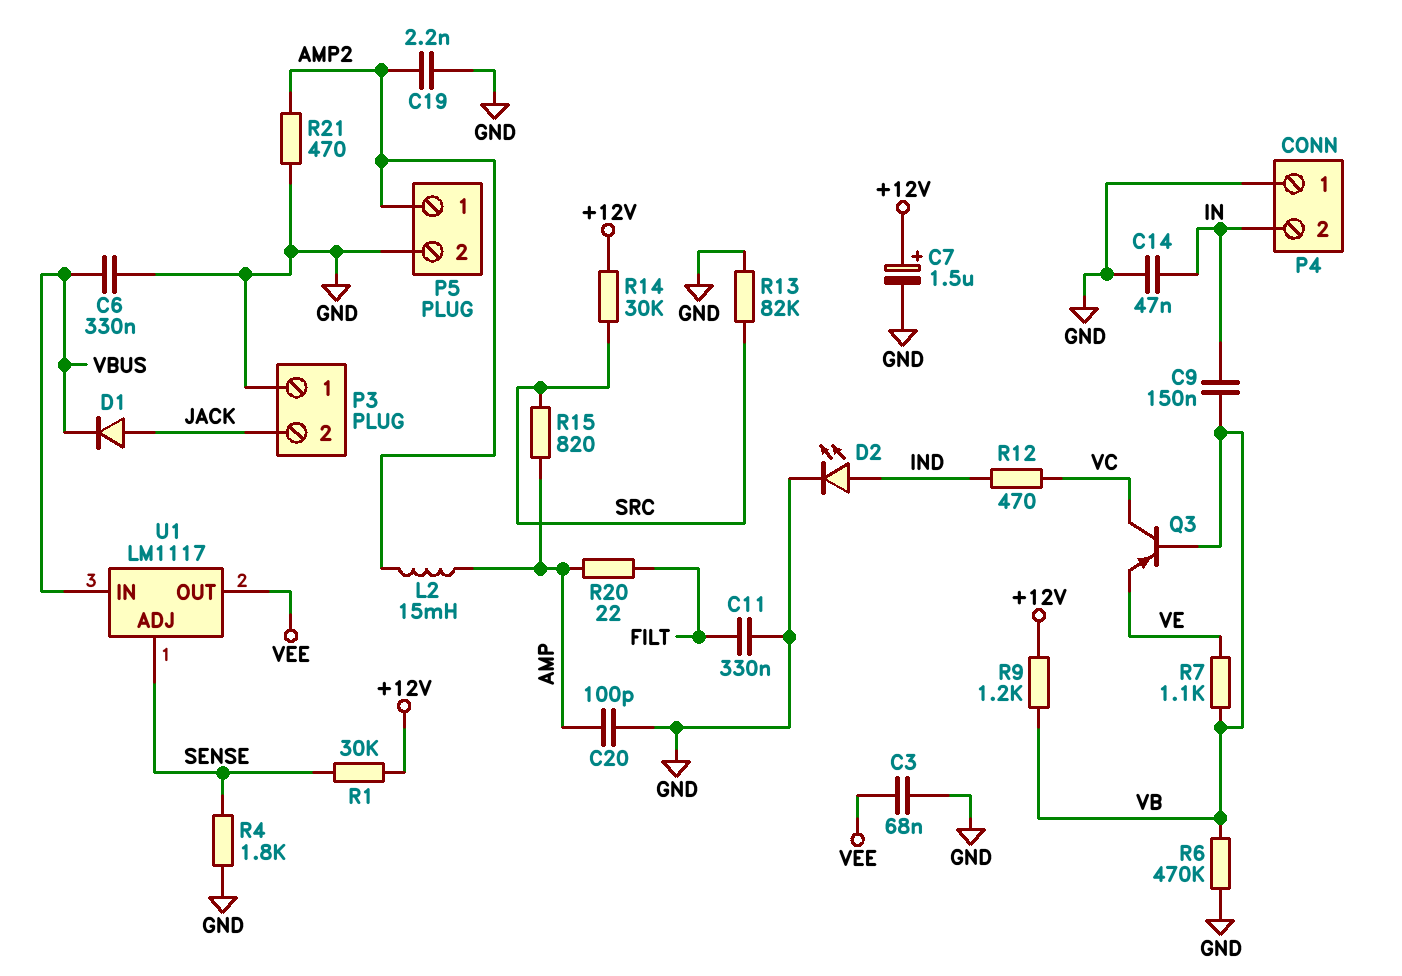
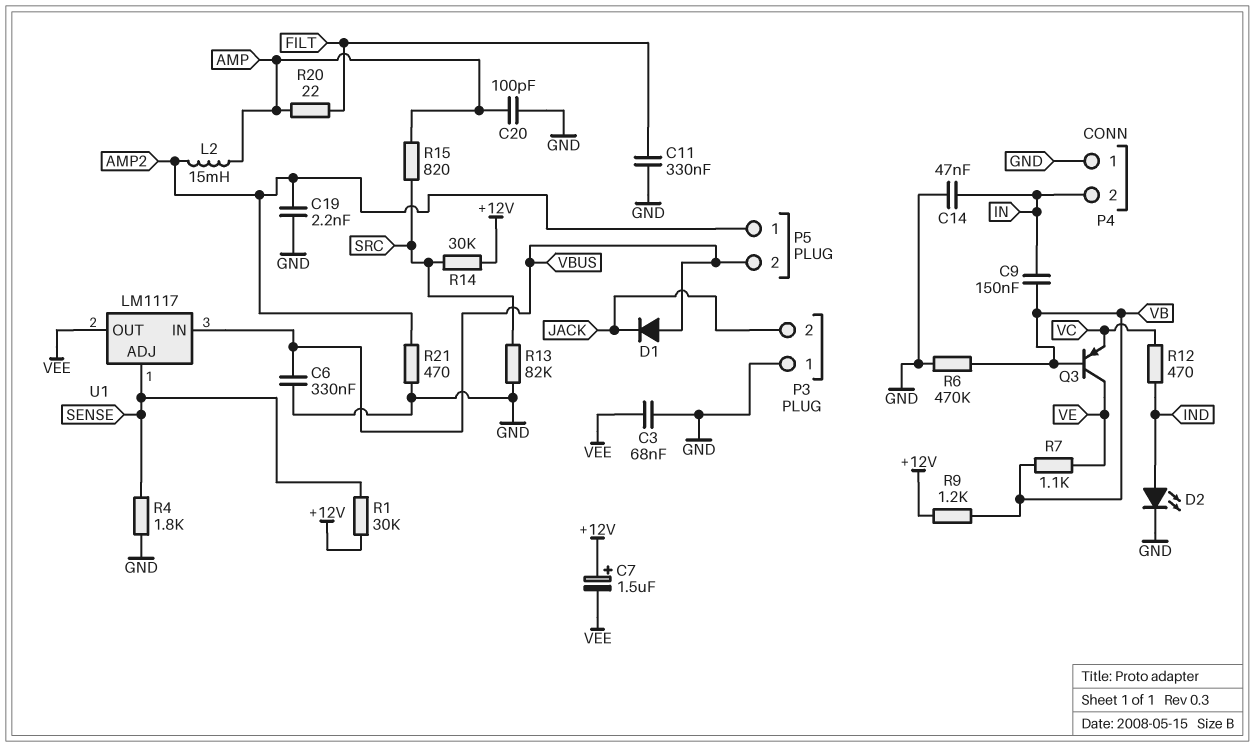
C7: 1.5uF (plus +12V, minus GND) -> 1.5uF (plus +12V, minus VEE)
D1: diode (A JACK, K VBUS) -> diode (A VBUS, K JACK)
P5 pin 2: GND -> VBUS
Q3: PNP (B VB, C VC, E VE) -> PNP (B VB, C VE, E VC)

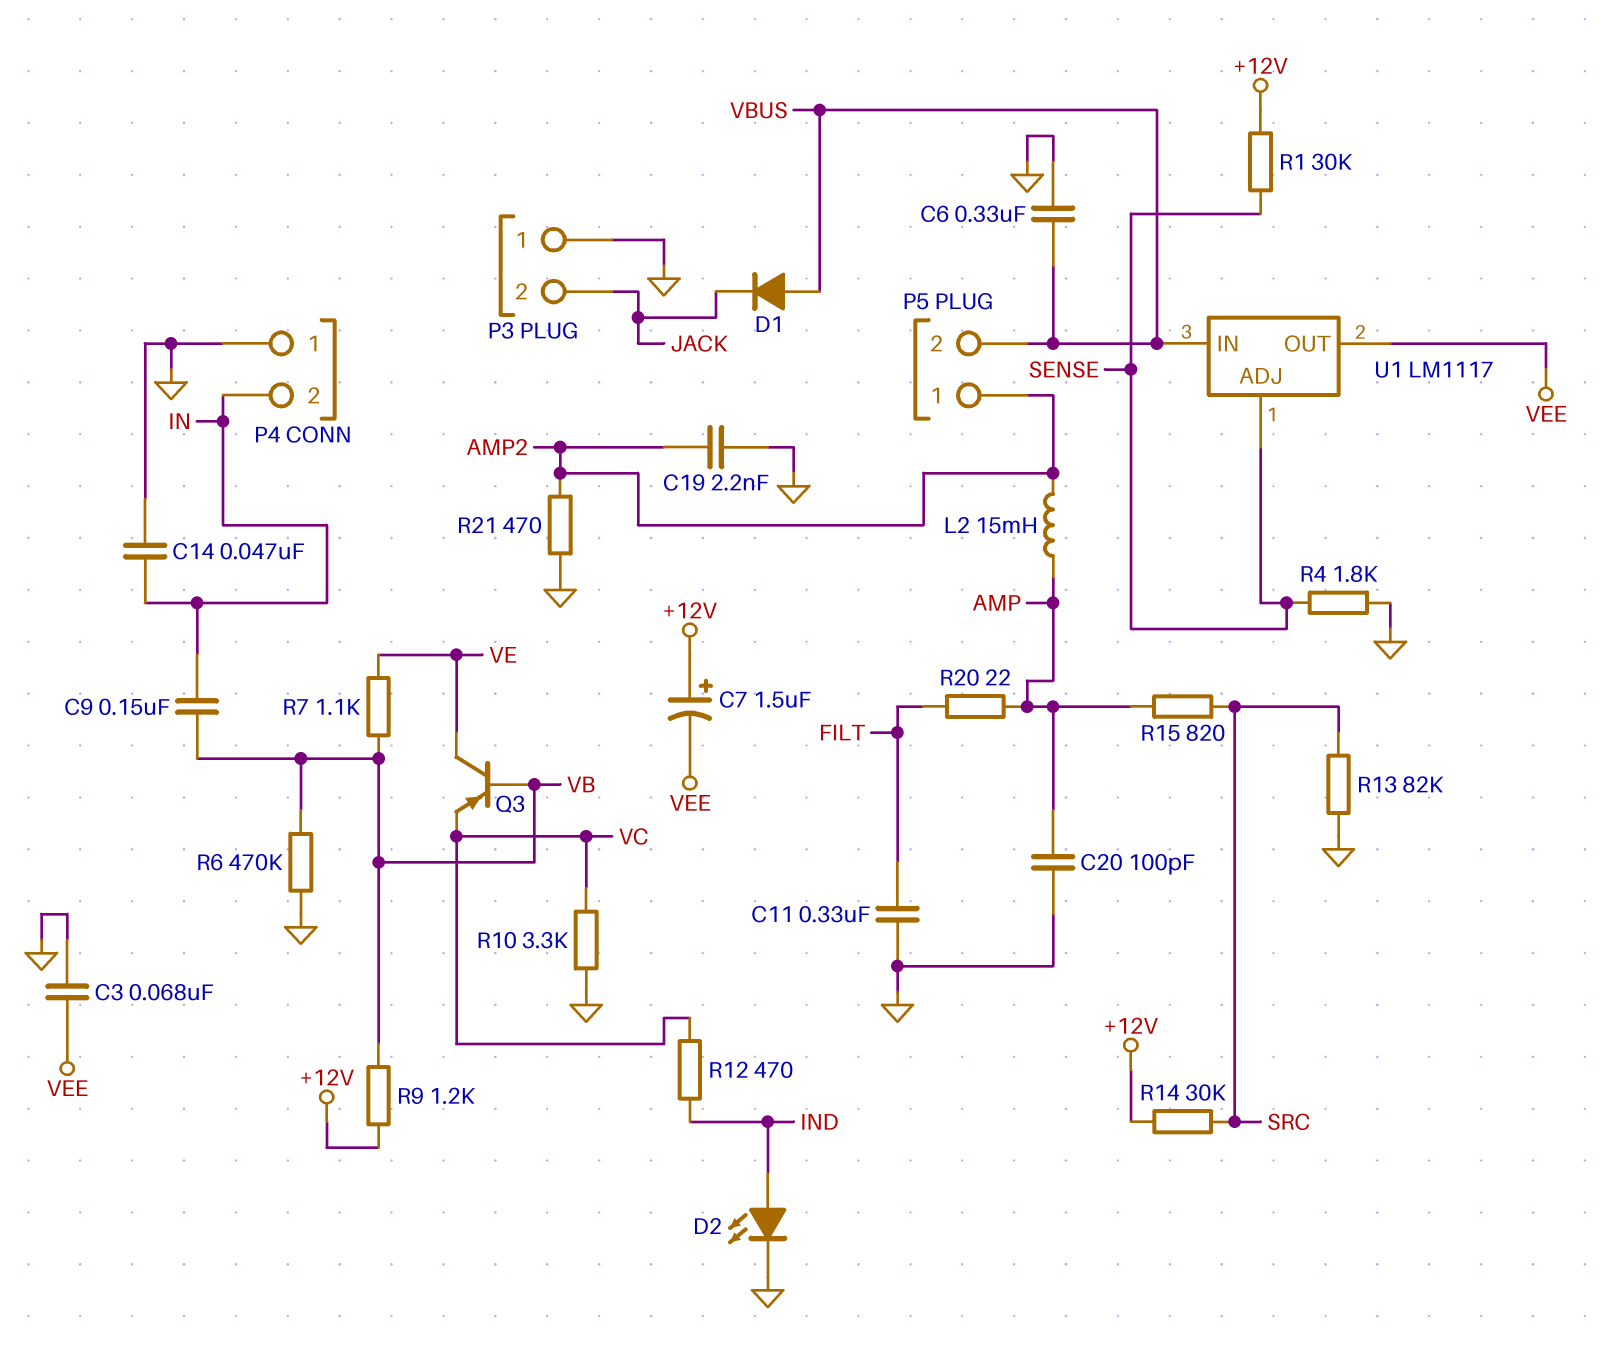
R10: none -> 3.3k (GND, VC)

